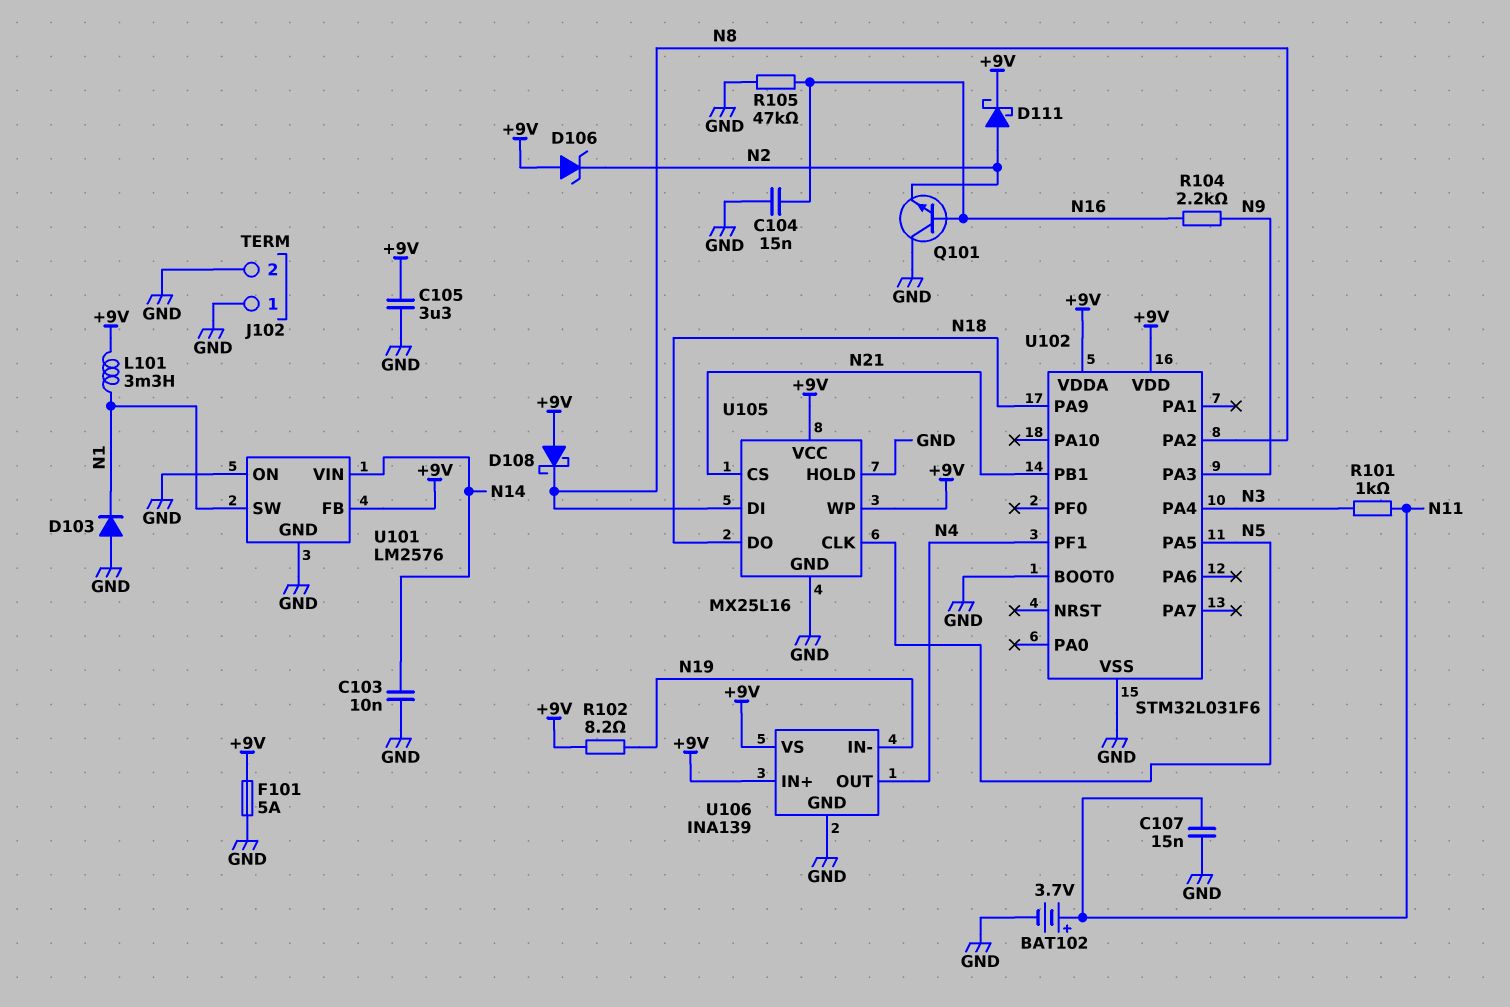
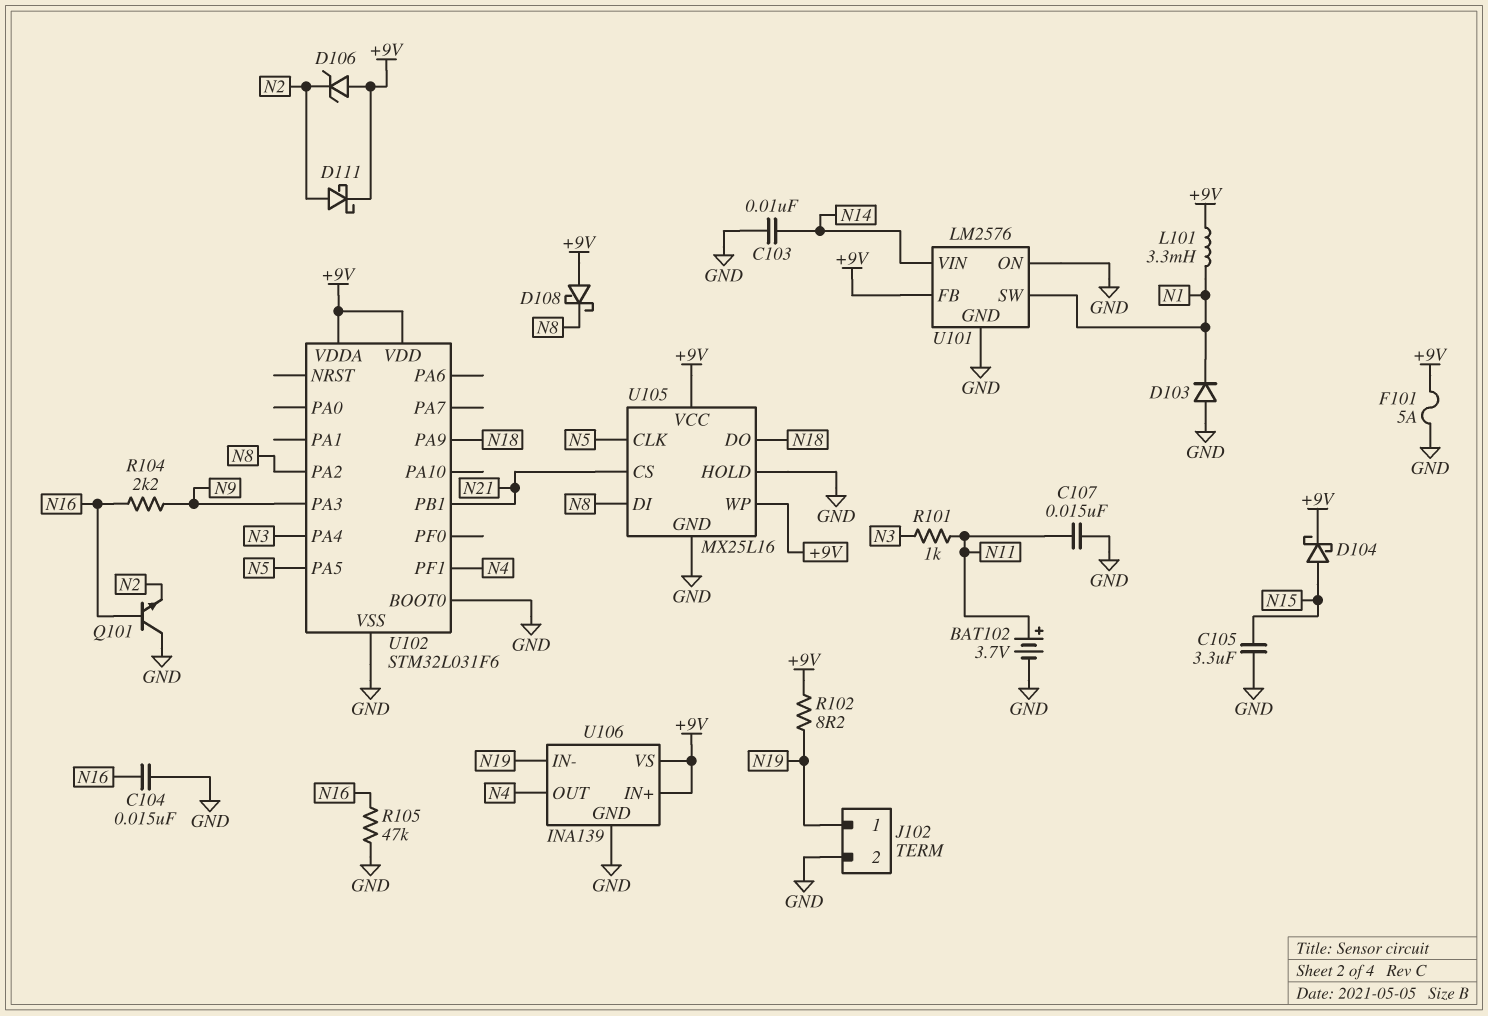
C105: 3.3uF (+9V, GND) -> 3.3uF (GND, N15)
D104: none -> schottky (A N15, K +9V)
J102 pin 1: GND -> N19

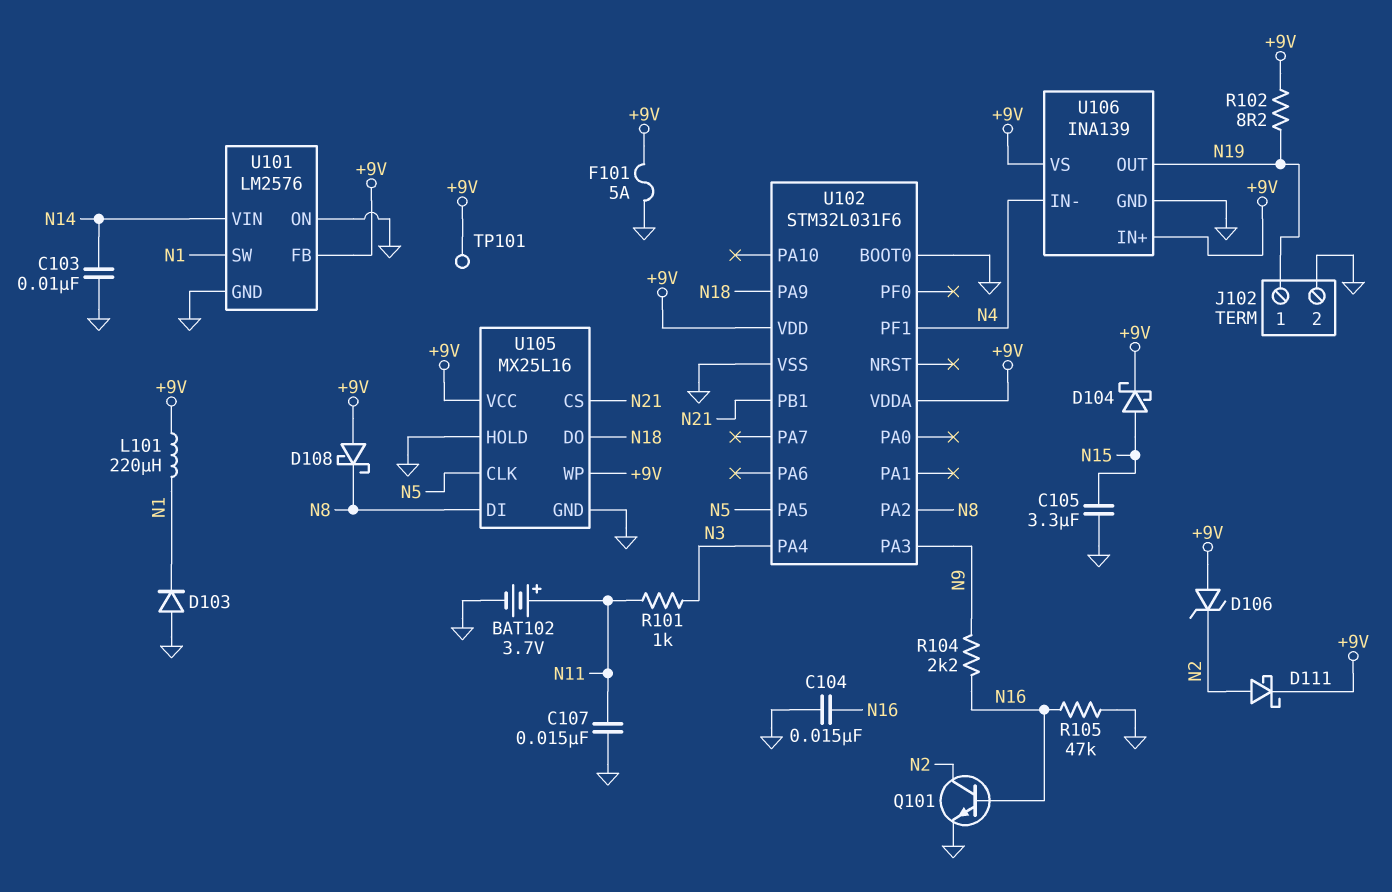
L101: 3.3mH (+9V, N1) -> 220uH (+9V, N1)
Q101: NPN (B N16, C GND, E N2) -> NPN (B N16, C N2, E GND)
TP101: none -> test point (+9V)
U106 pin IN-: N19 -> N4
U106 pin OUT: N4 -> N19

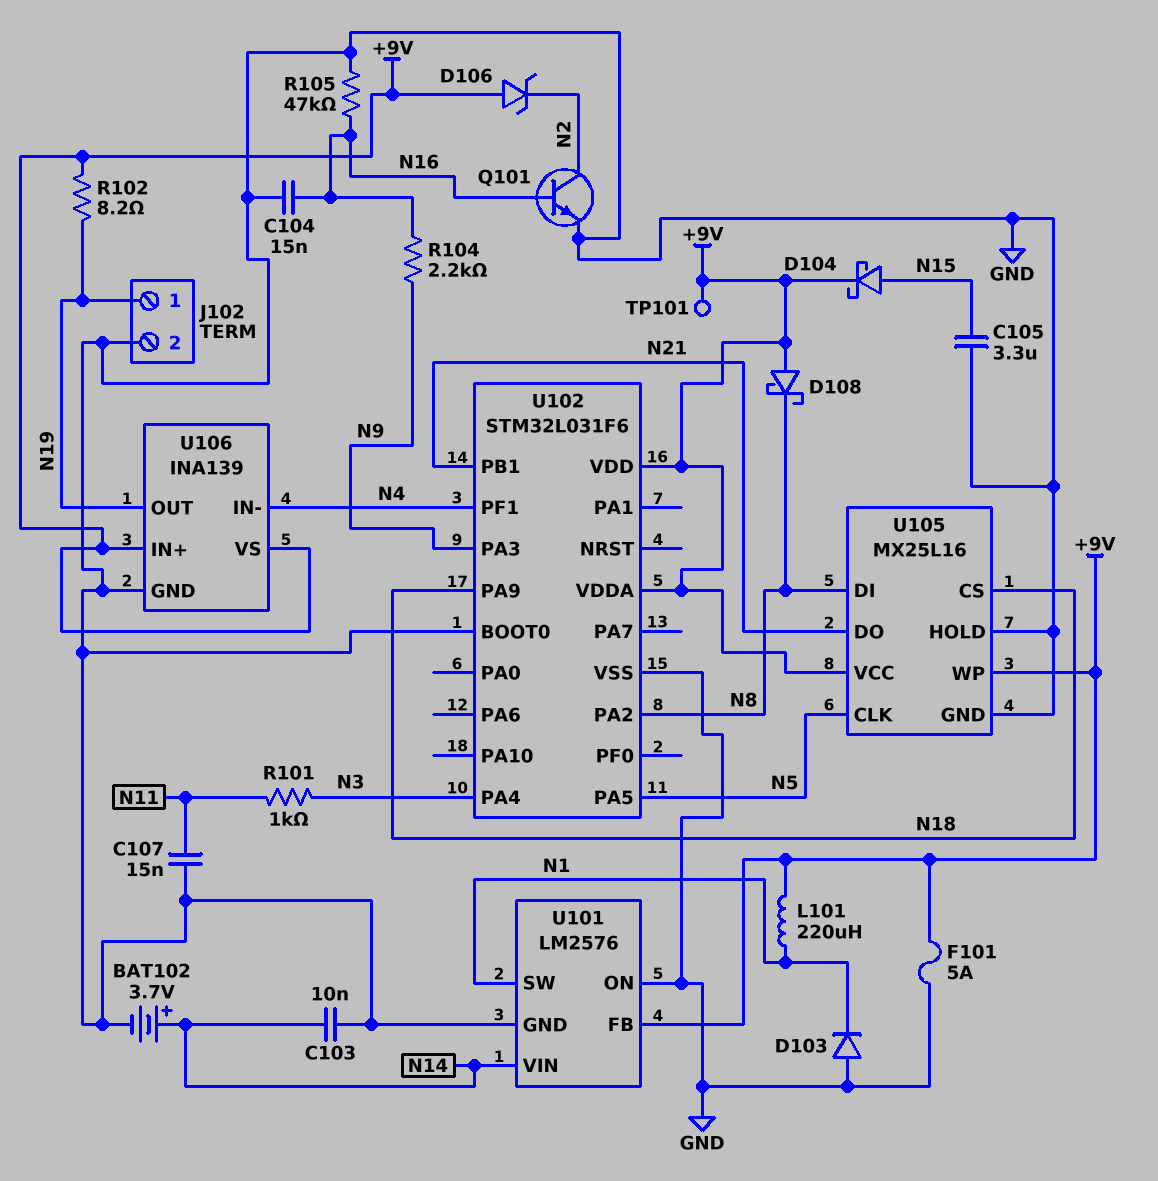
BAT102: 3.7V (plus N11, minus GND) -> 3.7V (plus N14, minus GND)
D111: schottky (A N2, K +9V) -> none
U105 pin CS: N21 -> N18
U105 pin DO: N18 -> N21

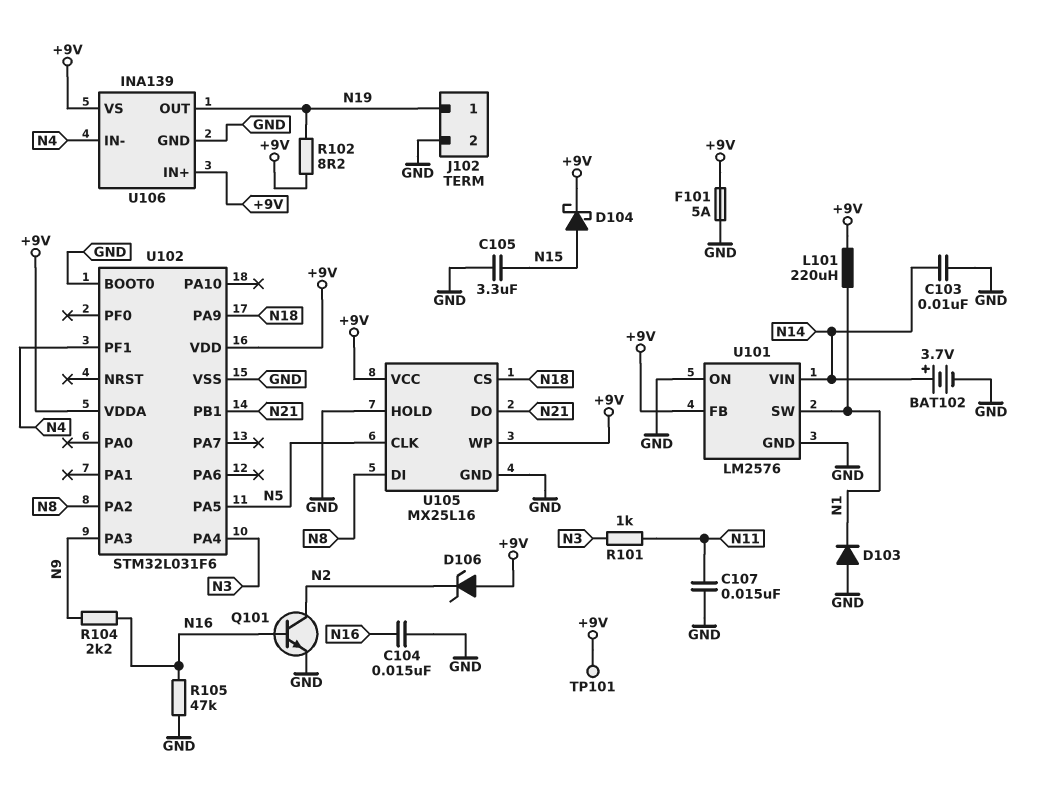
D108: schottky (A +9V, K N8) -> none

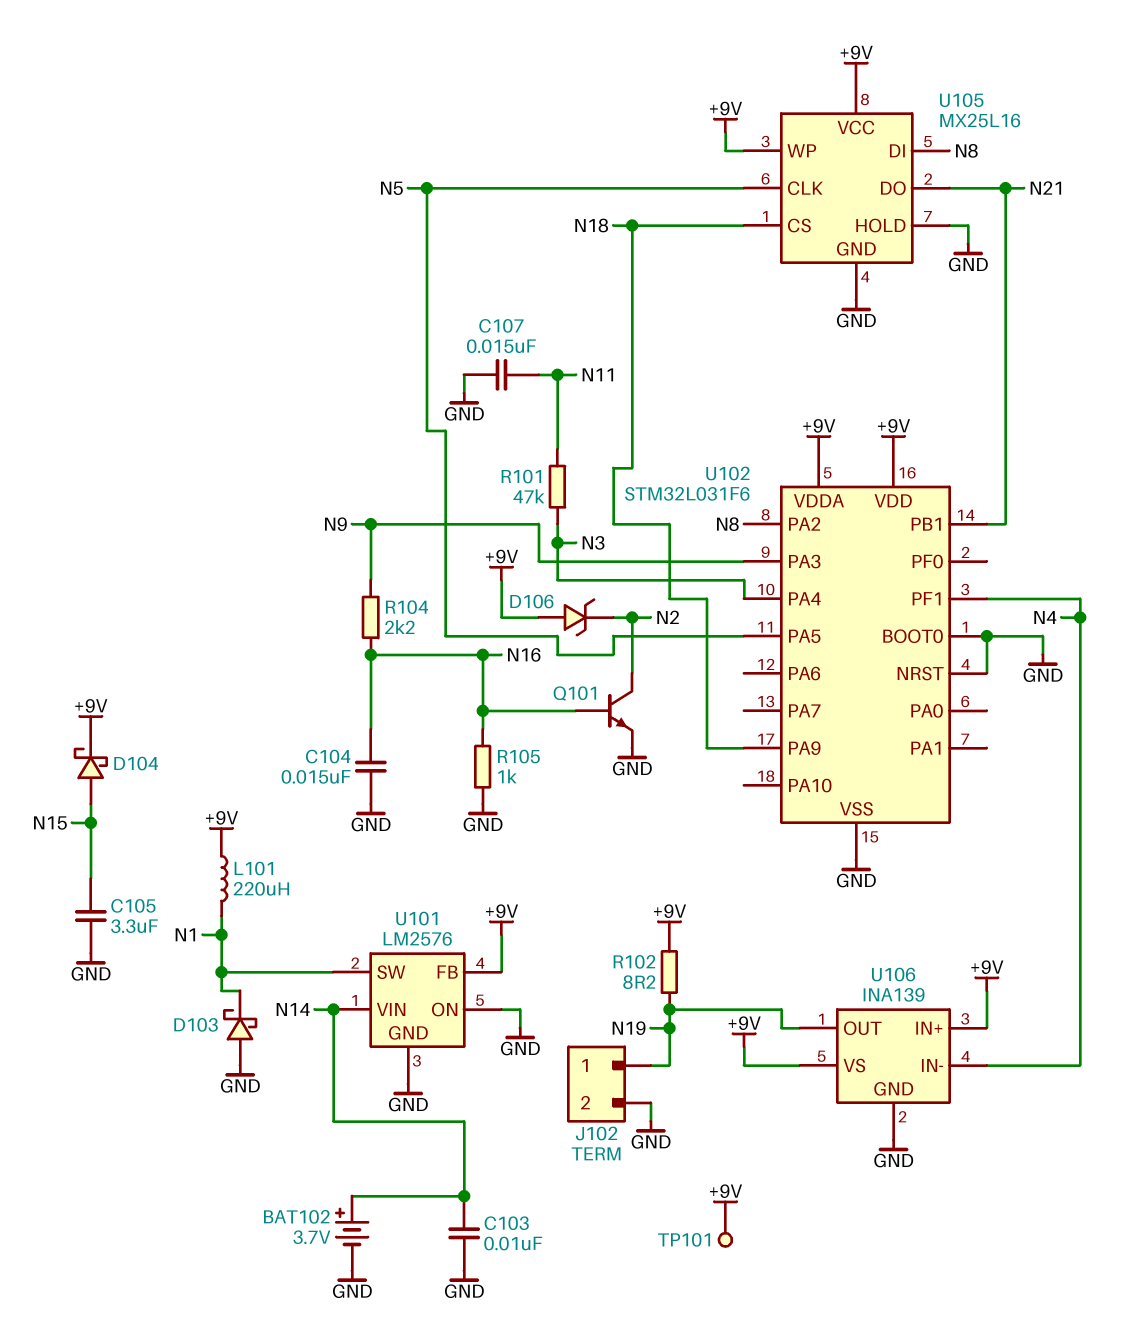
D103: diode (A GND, K N1) -> schottky (A GND, K N1)
F101: 5A (+9V, GND) -> none
R101: 1k (N3, N11) -> 47k (N3, N11)
R105: 47k (GND, N16) -> 1k (GND, N16)
U102 pin NRST: none -> GND

